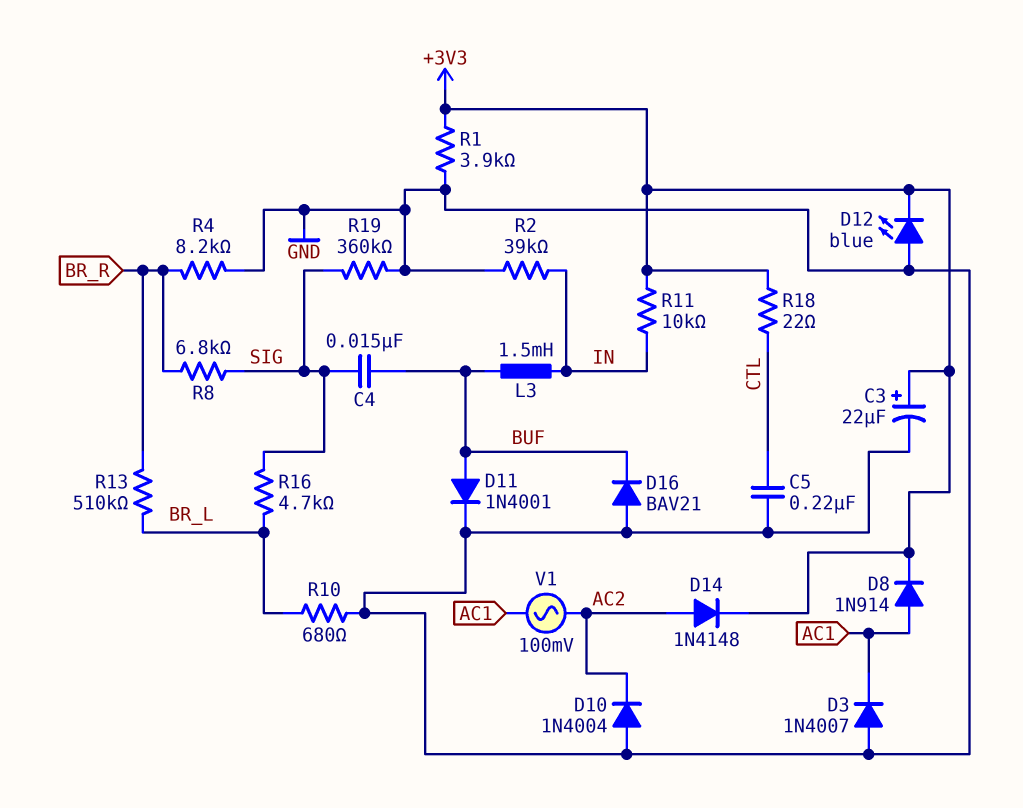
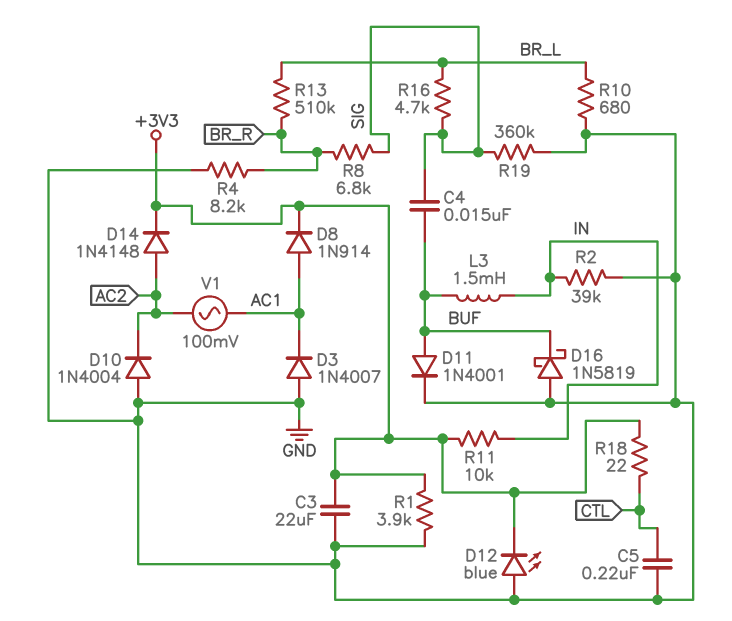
C3: 22uF (plus +3V3, minus GND) -> 22uF (+3V3, GND)
D16: diode BAV21 (A GND, K BUF) -> schottky 1N5819 (A GND, K BUF)

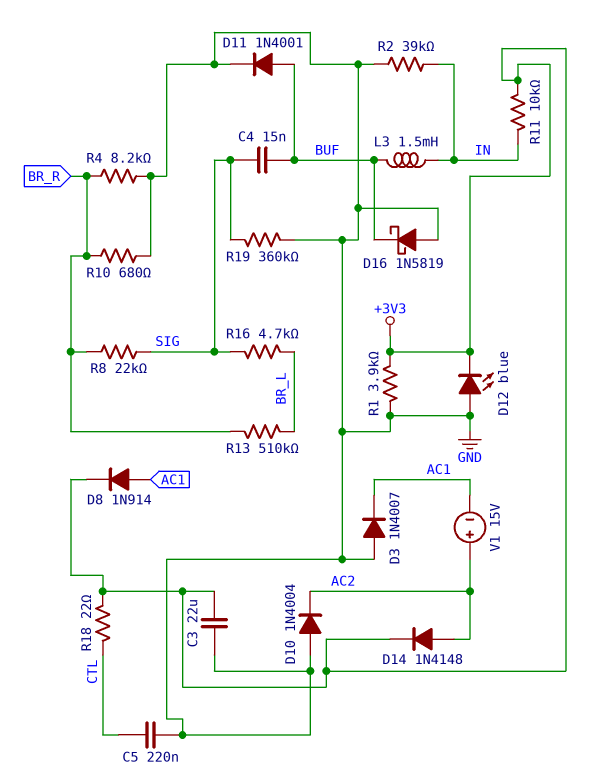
R8: 6.8k (BR_R, SIG) -> 22k (BR_R, SIG)
R10: 680 (BR_L, GND) -> 680 (BR_R, GND)
V1: AC 100mV (AC1, AC2) -> 15V (plus AC2, minus AC1)

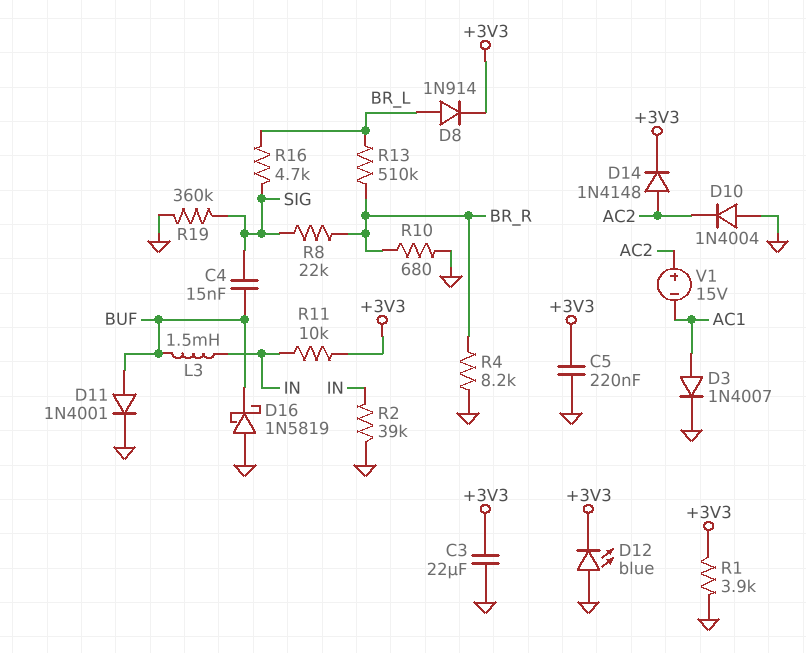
C5: 220nF (CTL, GND) -> 220nF (+3V3, GND)
D3: diode 1N4007 (A GND, K AC1) -> diode 1N4007 (A AC1, K GND)
D8: diode 1N914 (A AC1, K +3V3) -> diode 1N914 (A BR_L, K +3V3)
R18: 22 (+3V3, CTL) -> none

